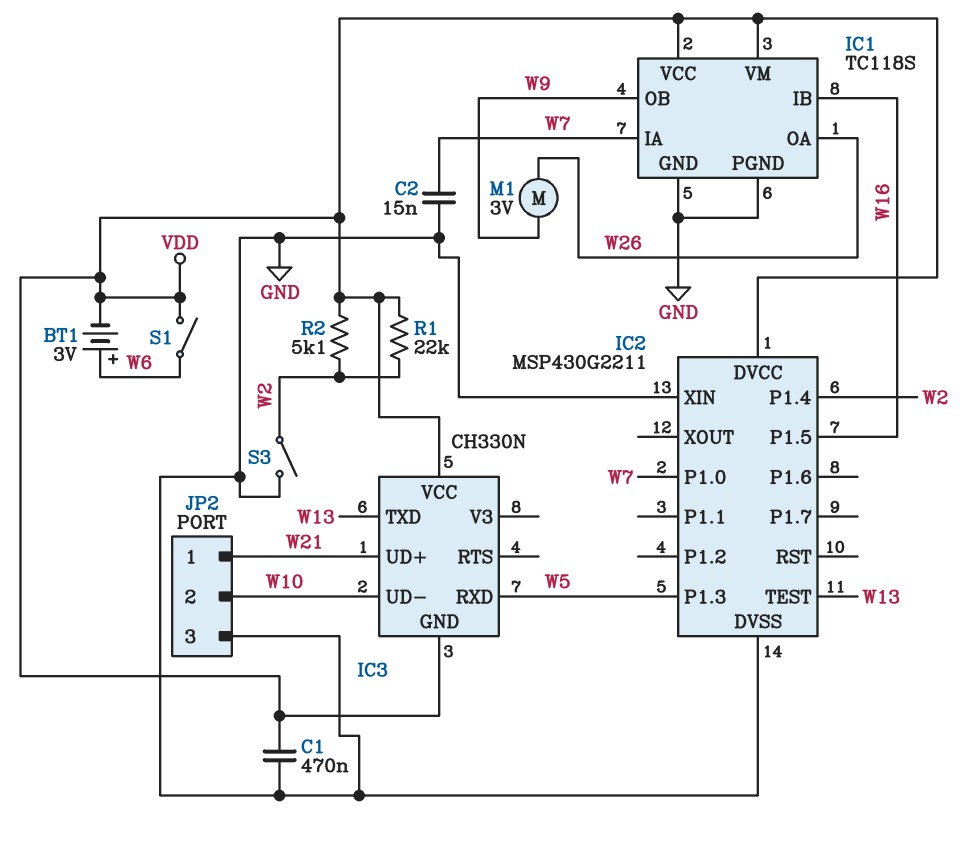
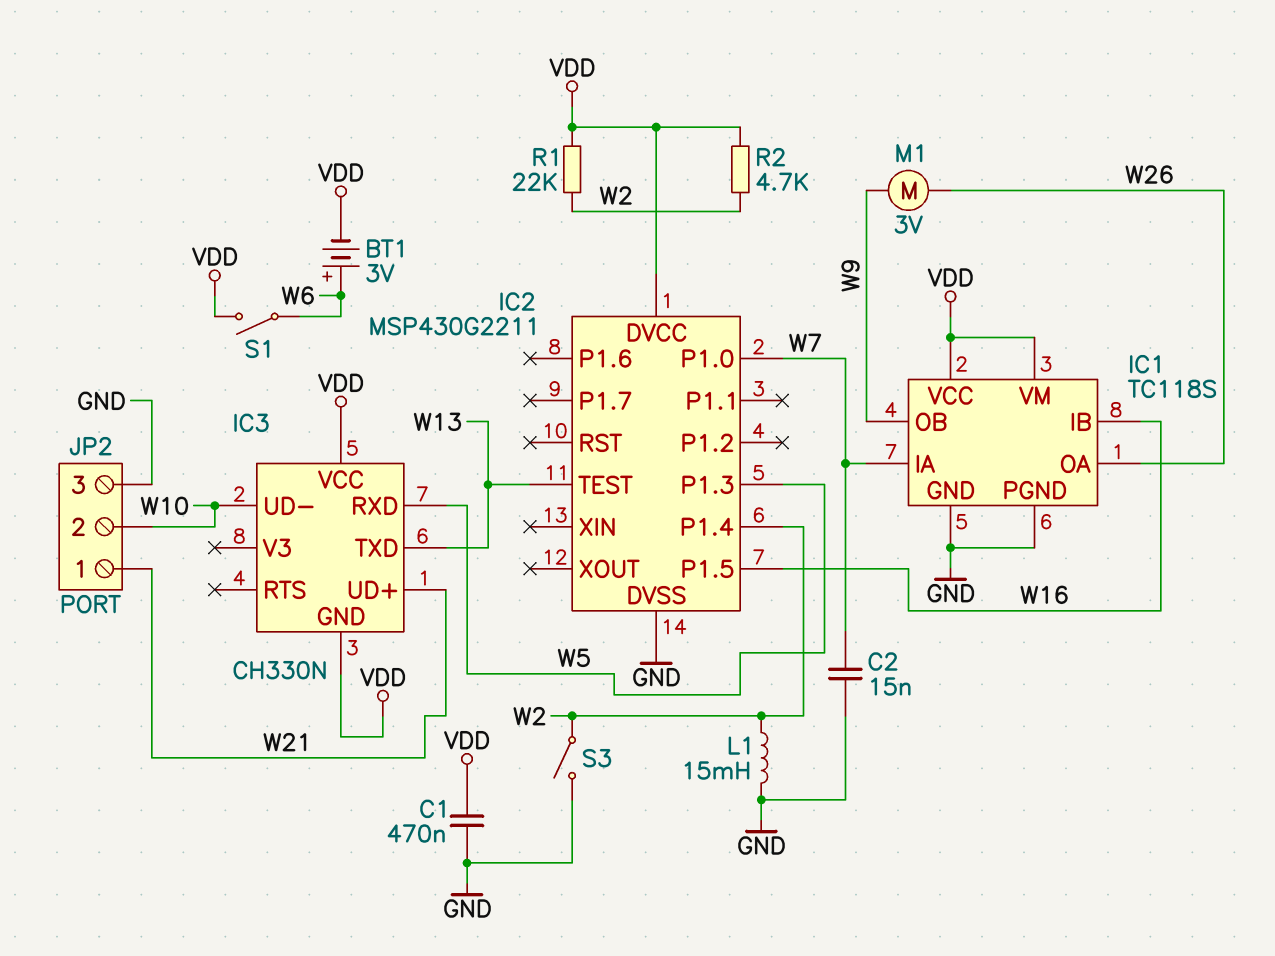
IC2 pin XIN: GND -> none
L1: none -> 15mH (GND, W2)
R2: 5.1k (VDD, W2) -> 4.7k (VDD, W2)

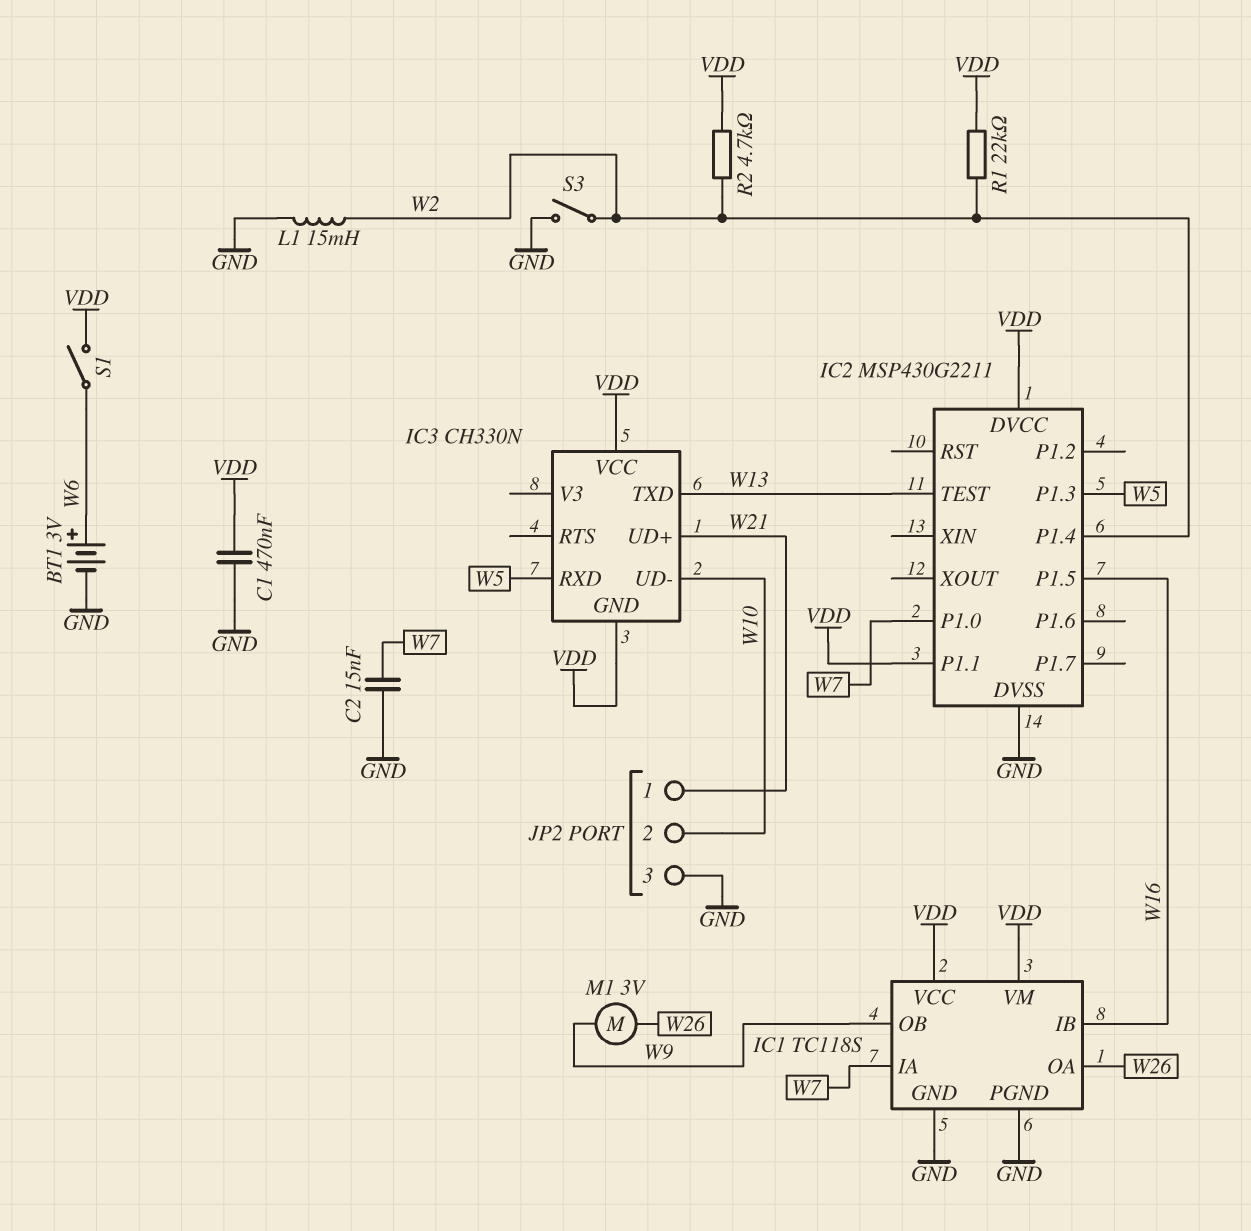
BT1: 3V (plus W6, minus VDD) -> 3V (plus W6, minus GND)
IC2 pin P1.1: none -> VDD

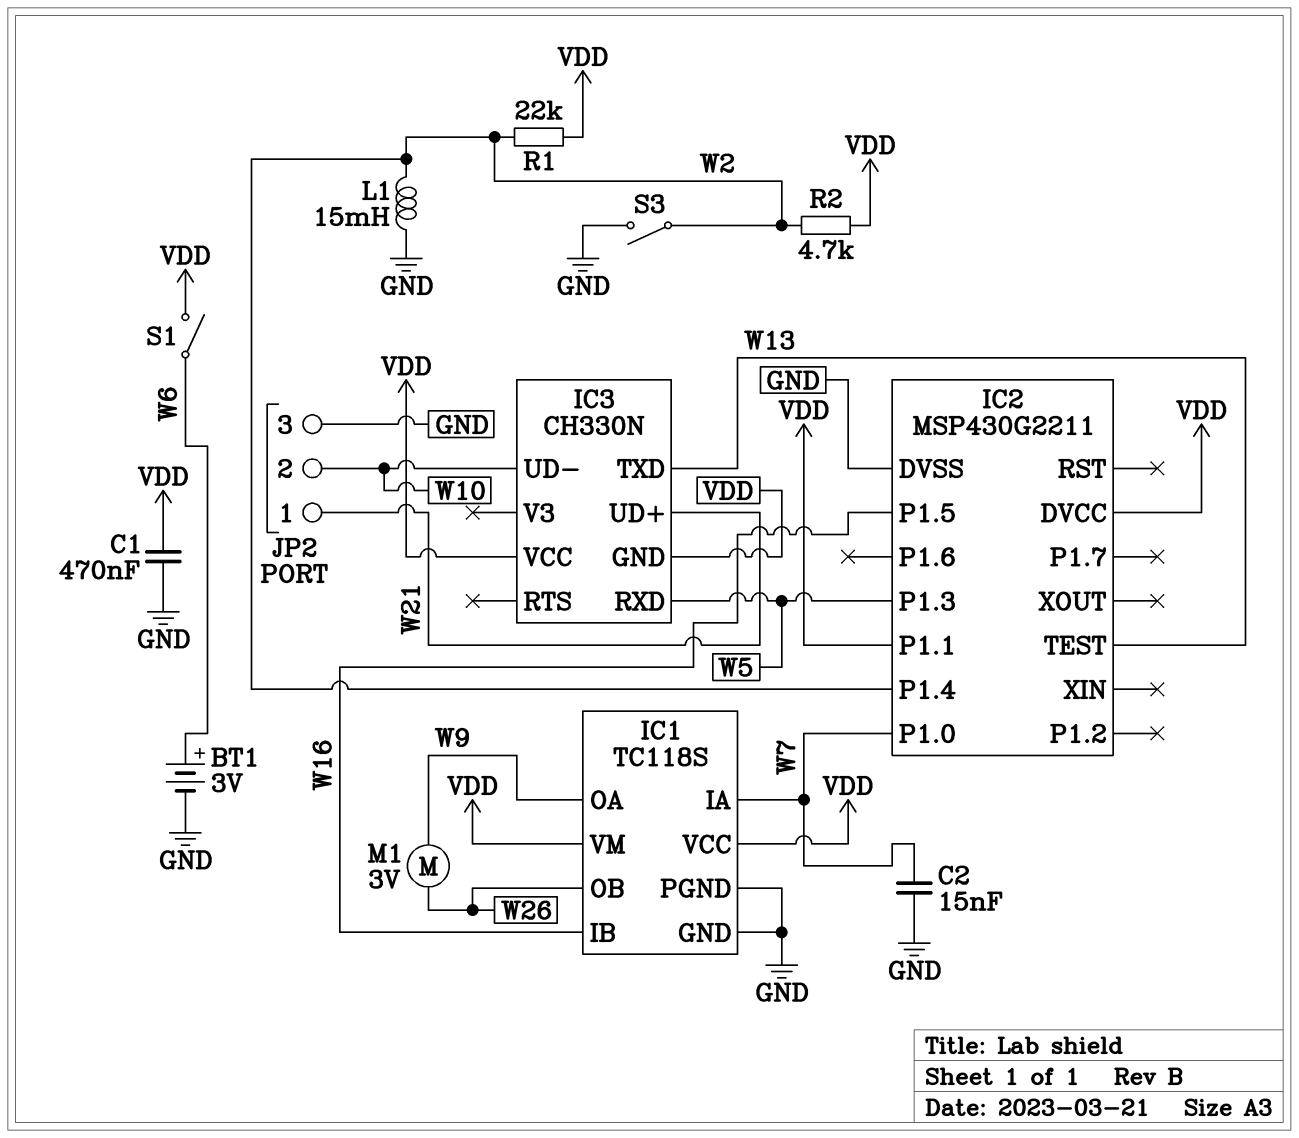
IC1 pin OA: W26 -> W9
IC1 pin OB: W9 -> W26

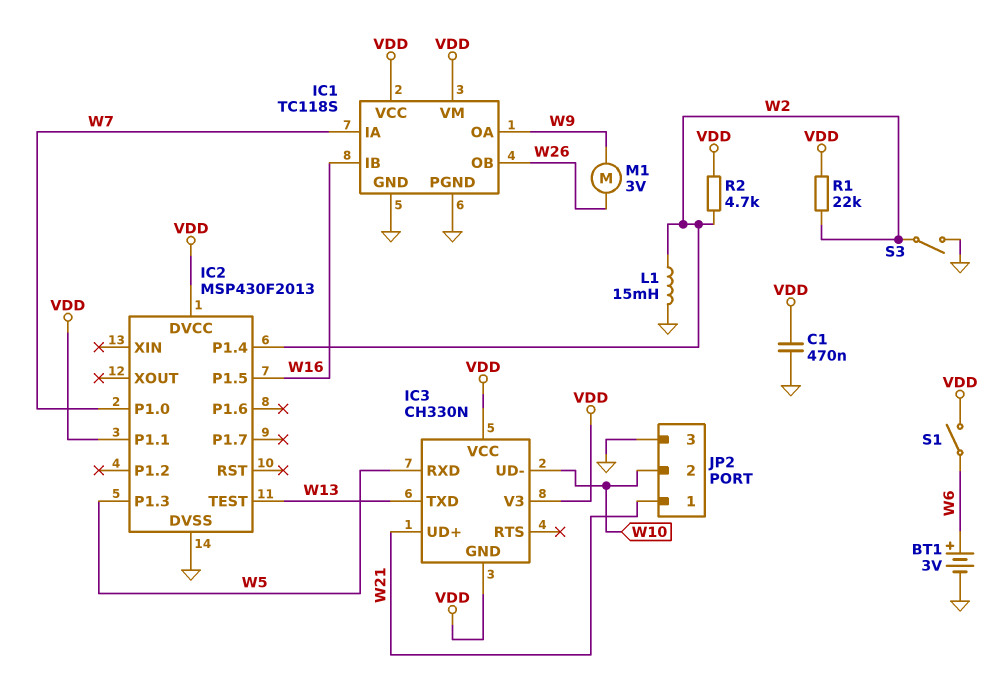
C2: 15nF (GND, W7) -> none
IC2: MSP430G2211 -> MSP430F2013
IC3 pin V3: none -> VDD

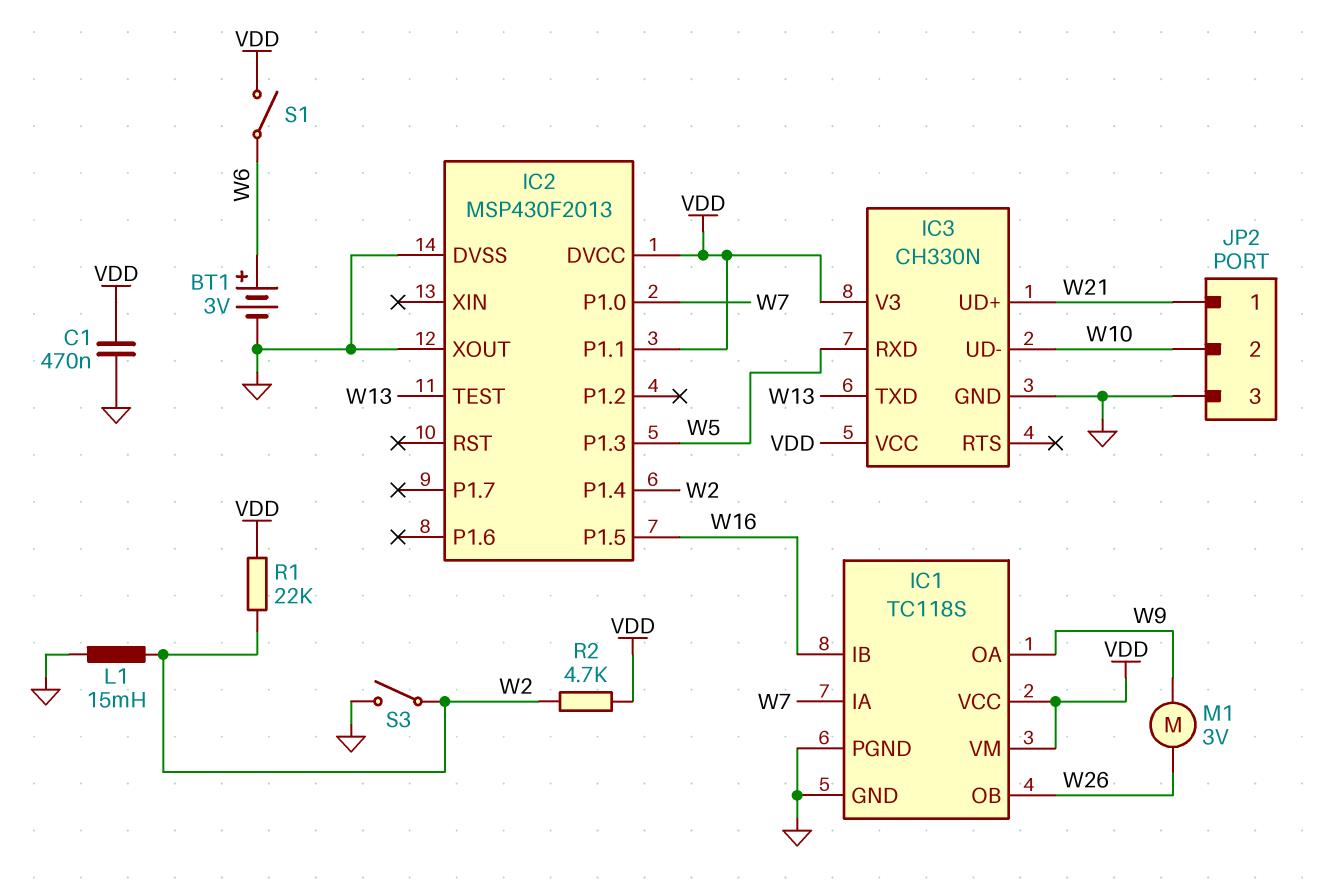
IC2 pin XOUT: none -> GND
IC3 pin GND: VDD -> GND

